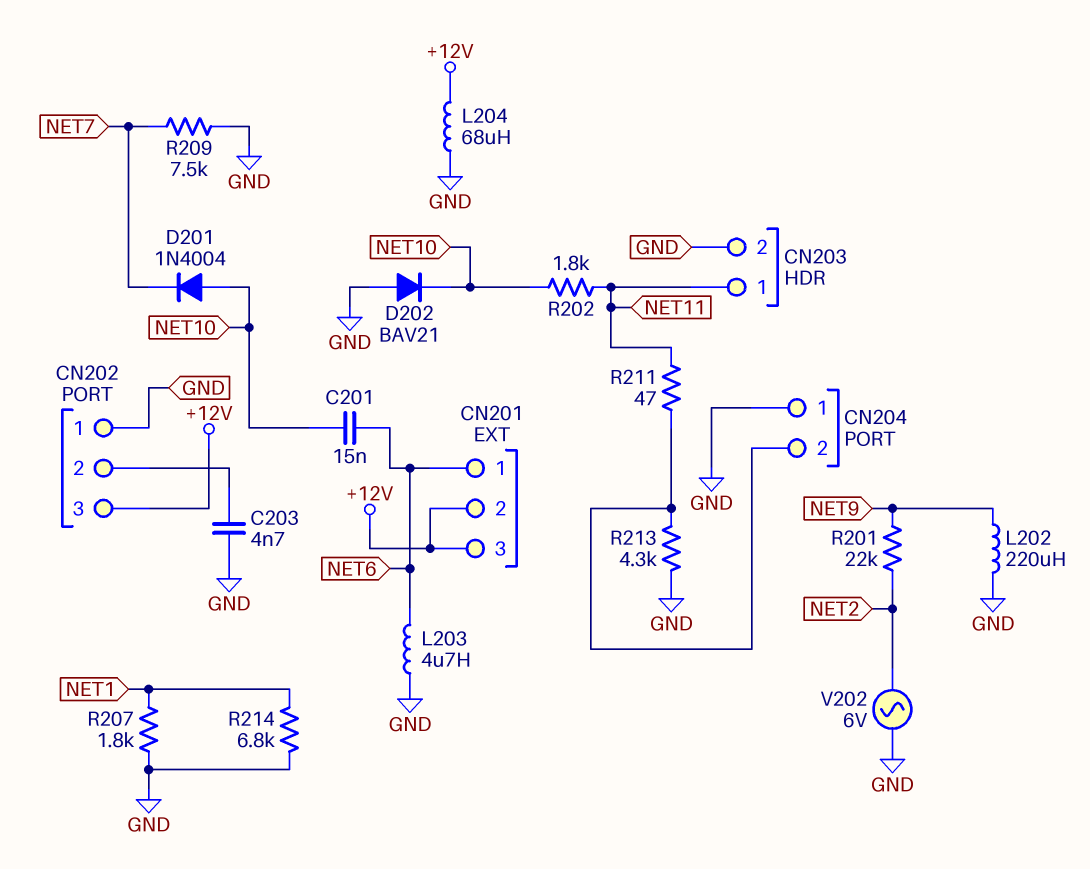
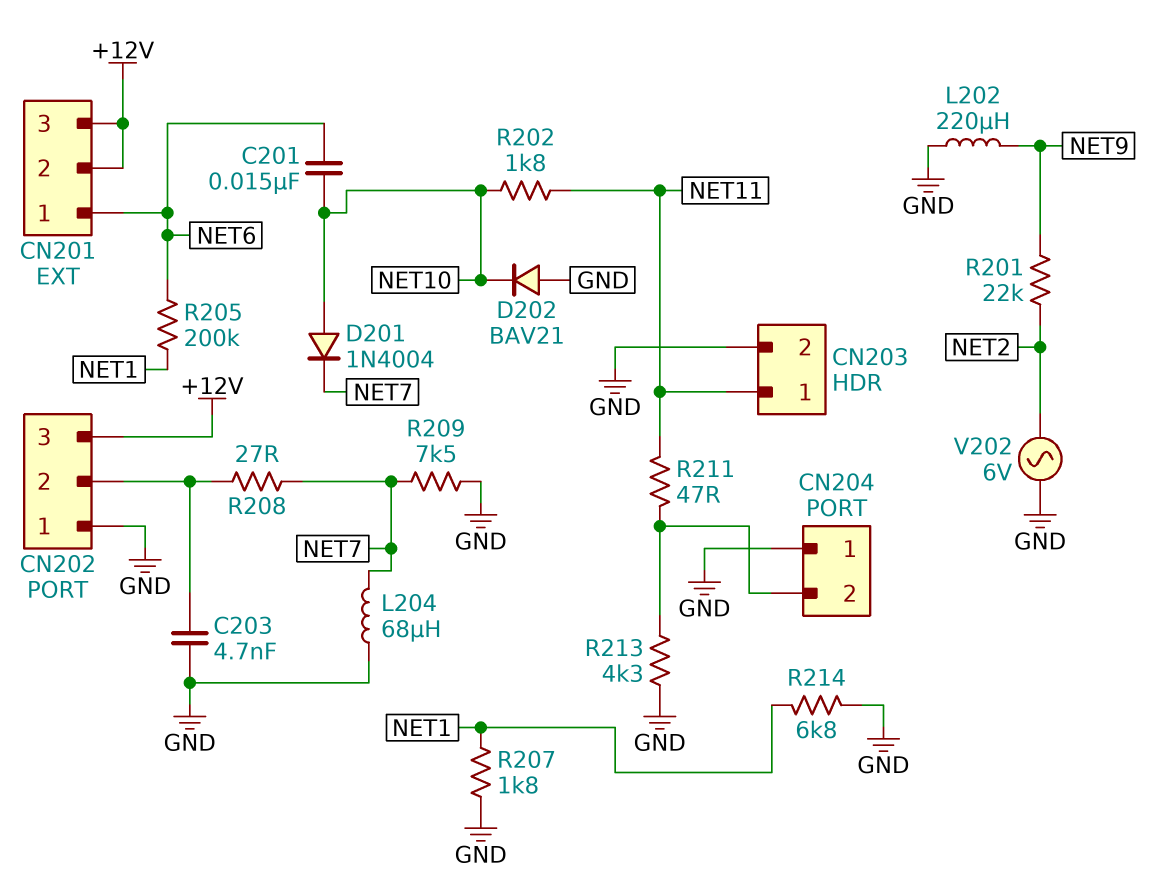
L203: 4.7uH (GND, NET6) -> none
L204: 68uH (+12V, GND) -> 68uH (GND, NET7)
R205: none -> 200k (NET1, NET6)
R208: none -> 27 (CN202/2, NET7)

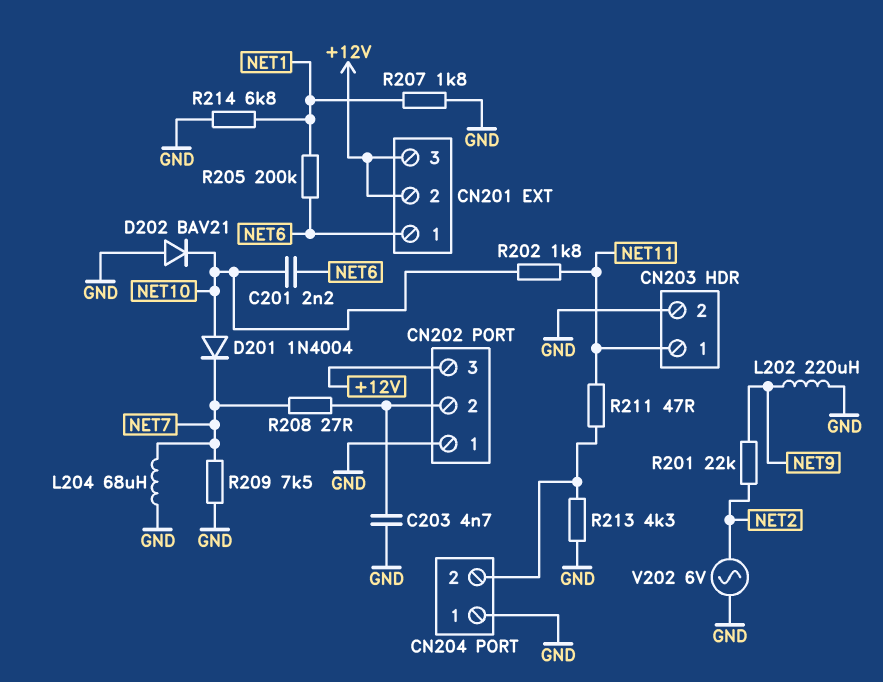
C201: 15nF (NET6, NET10) -> 2.2nF (NET6, NET10)

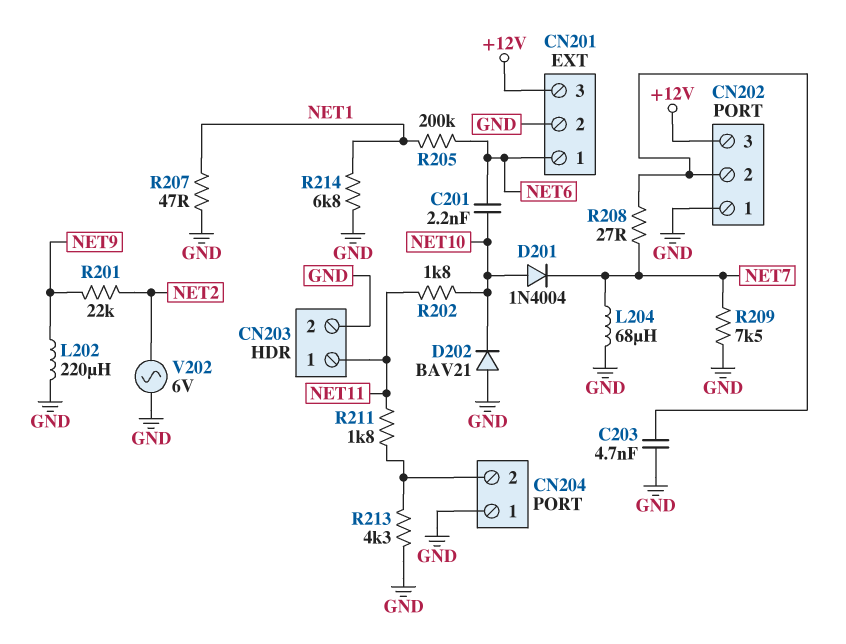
CN201 pin 2: +12V -> GND
R207: 1.8k (GND, NET1) -> 47 (GND, NET1)
R211: 47 (CN204/2, NET11) -> 1.8k (CN204/2, NET11)

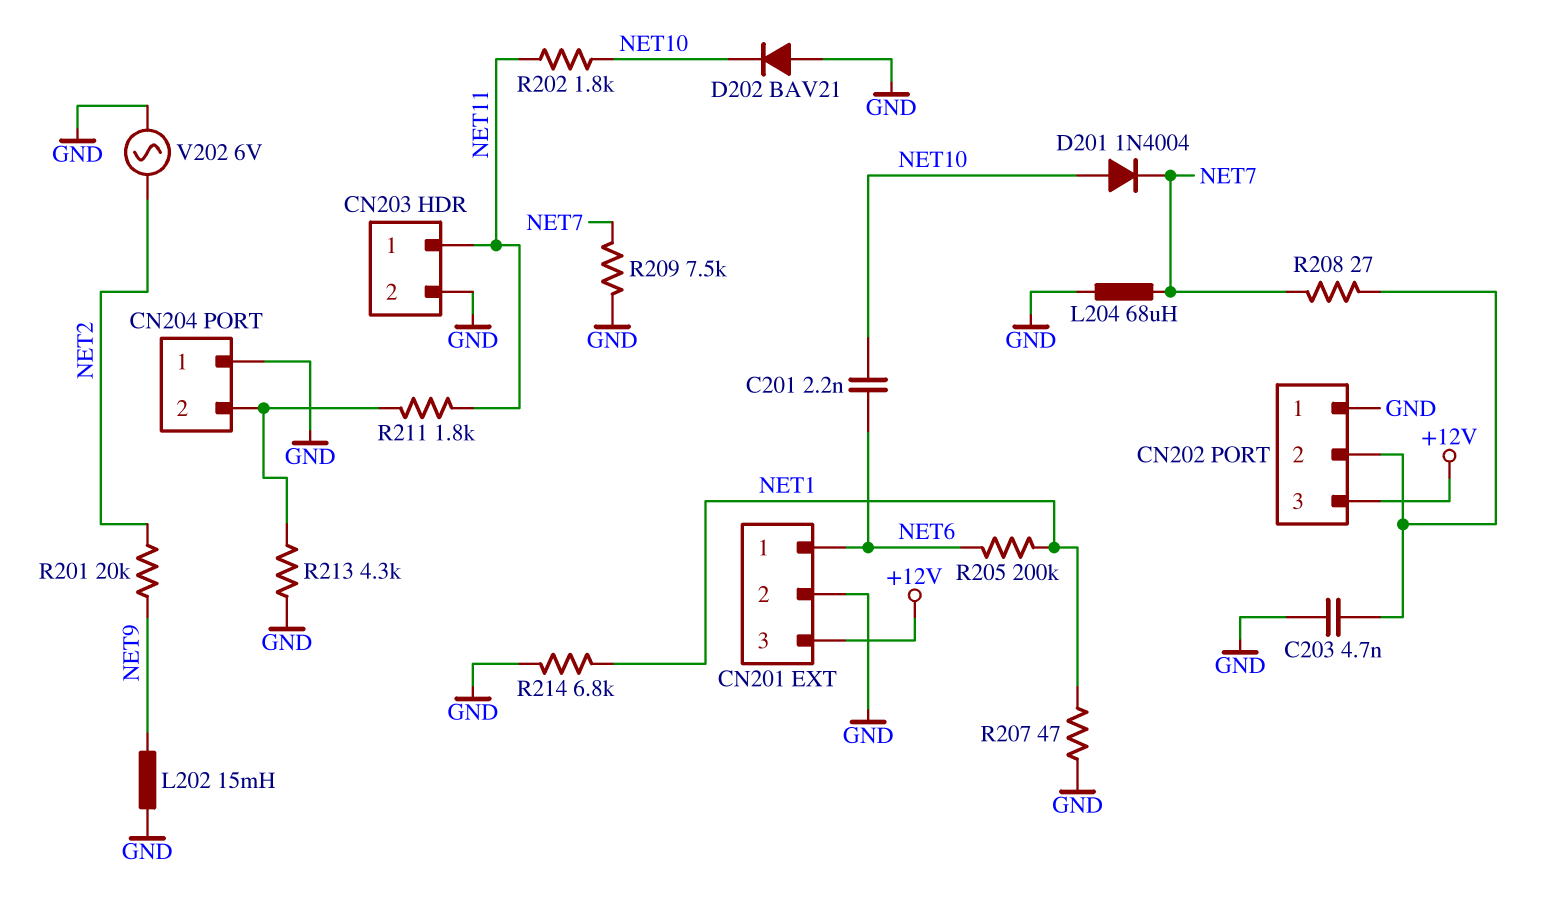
L202: 220uH (GND, NET9) -> 15mH (GND, NET9)
R201: 22k (NET2, NET9) -> 20k (NET2, NET9)

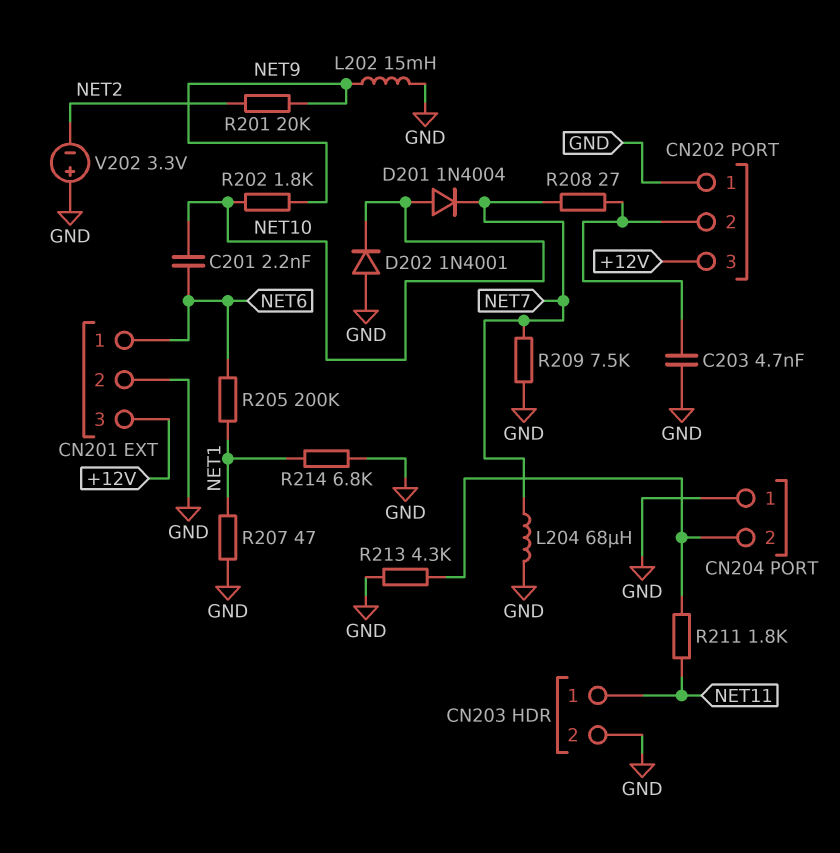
D202: diode BAV21 (A GND, K NET10) -> diode 1N4001 (A GND, K NET10)
R202: 1.8k (NET10, NET11) -> 1.8k (NET9, NET10)
V202: AC 6V (GND, NET2) -> 3.3V (plus GND, minus NET2)

